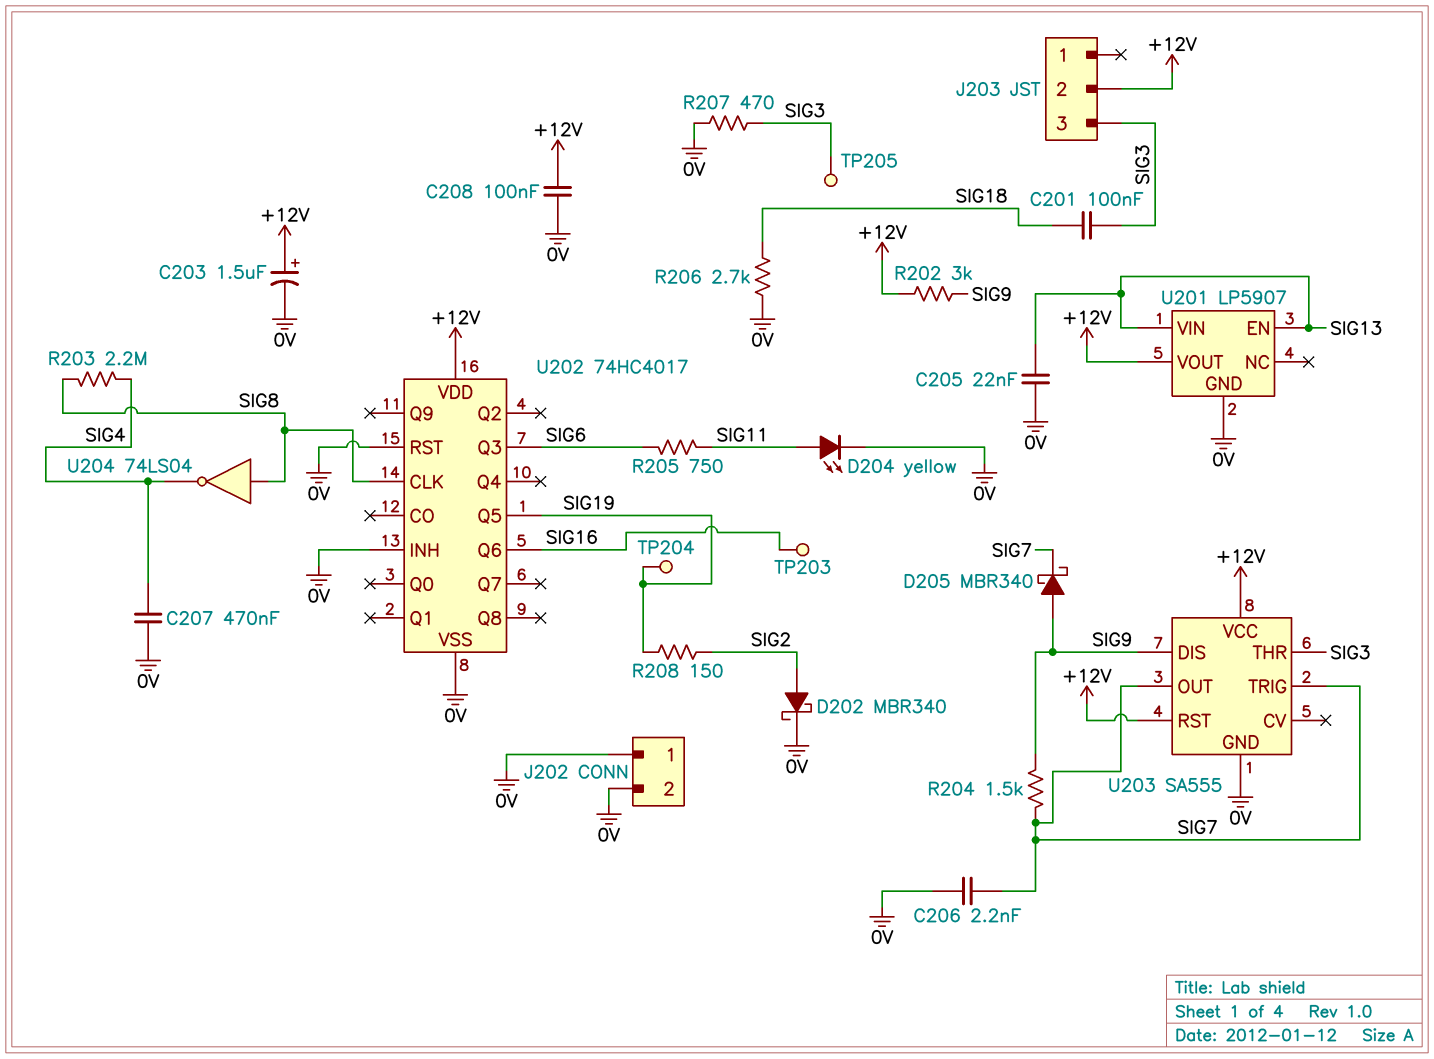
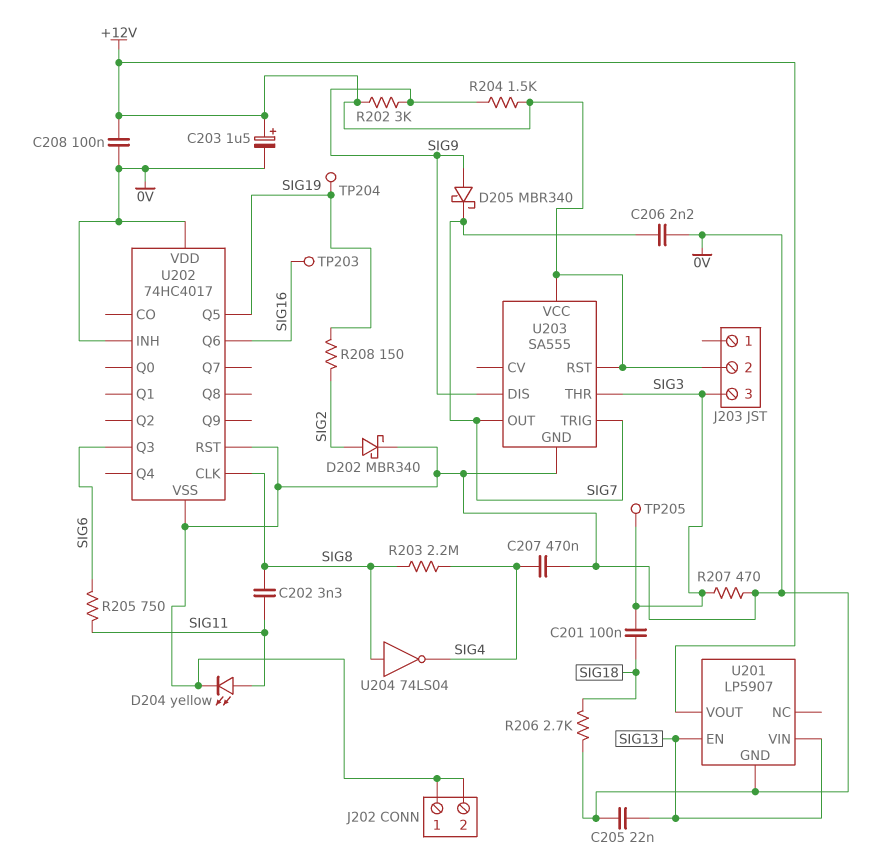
C202: none -> 3.3nF (SIG8, SIG11)
R204: 1.5k (SIG7, SIG9) -> 1.5k (+12V, SIG9)
U202 pin VDD: +12V -> 0V

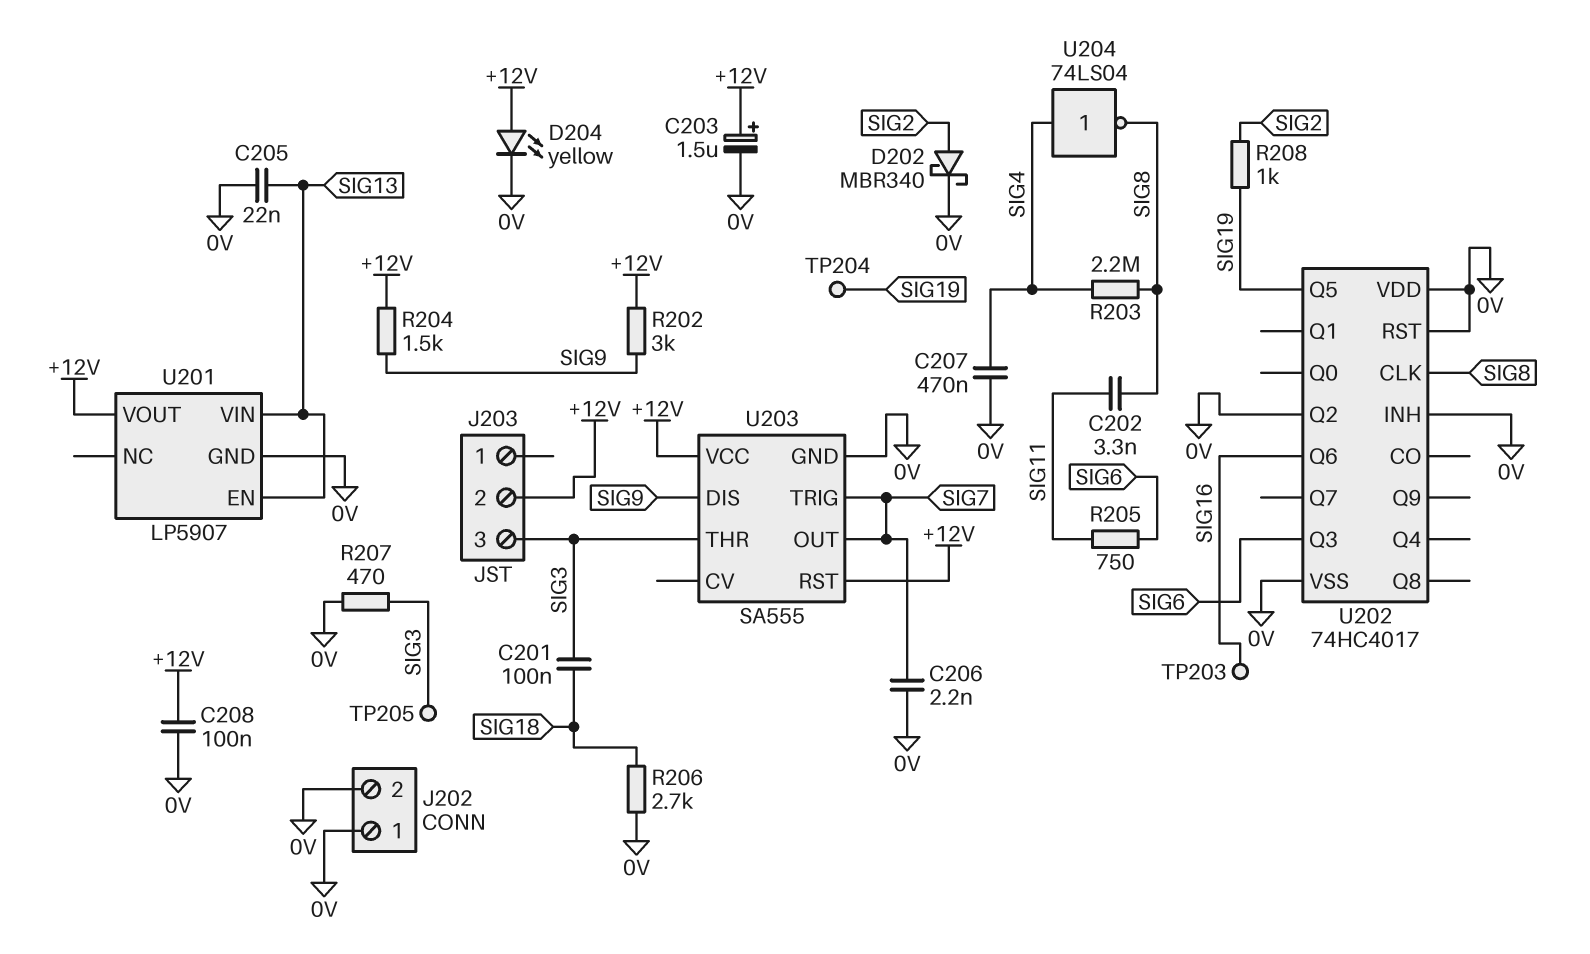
D204: LED yellow (A SIG11, K 0V) -> LED yellow (A +12V, K 0V)
D205: schottky MBR340 (A SIG9, K SIG7) -> none
R208: 150 (SIG2, SIG19) -> 1k (SIG2, SIG19)
U202 pin Q2: none -> 0V
U204: NOT 74LS04 (in SIG8, out SIG4) -> NOT 74LS04 (in SIG4, out SIG8)

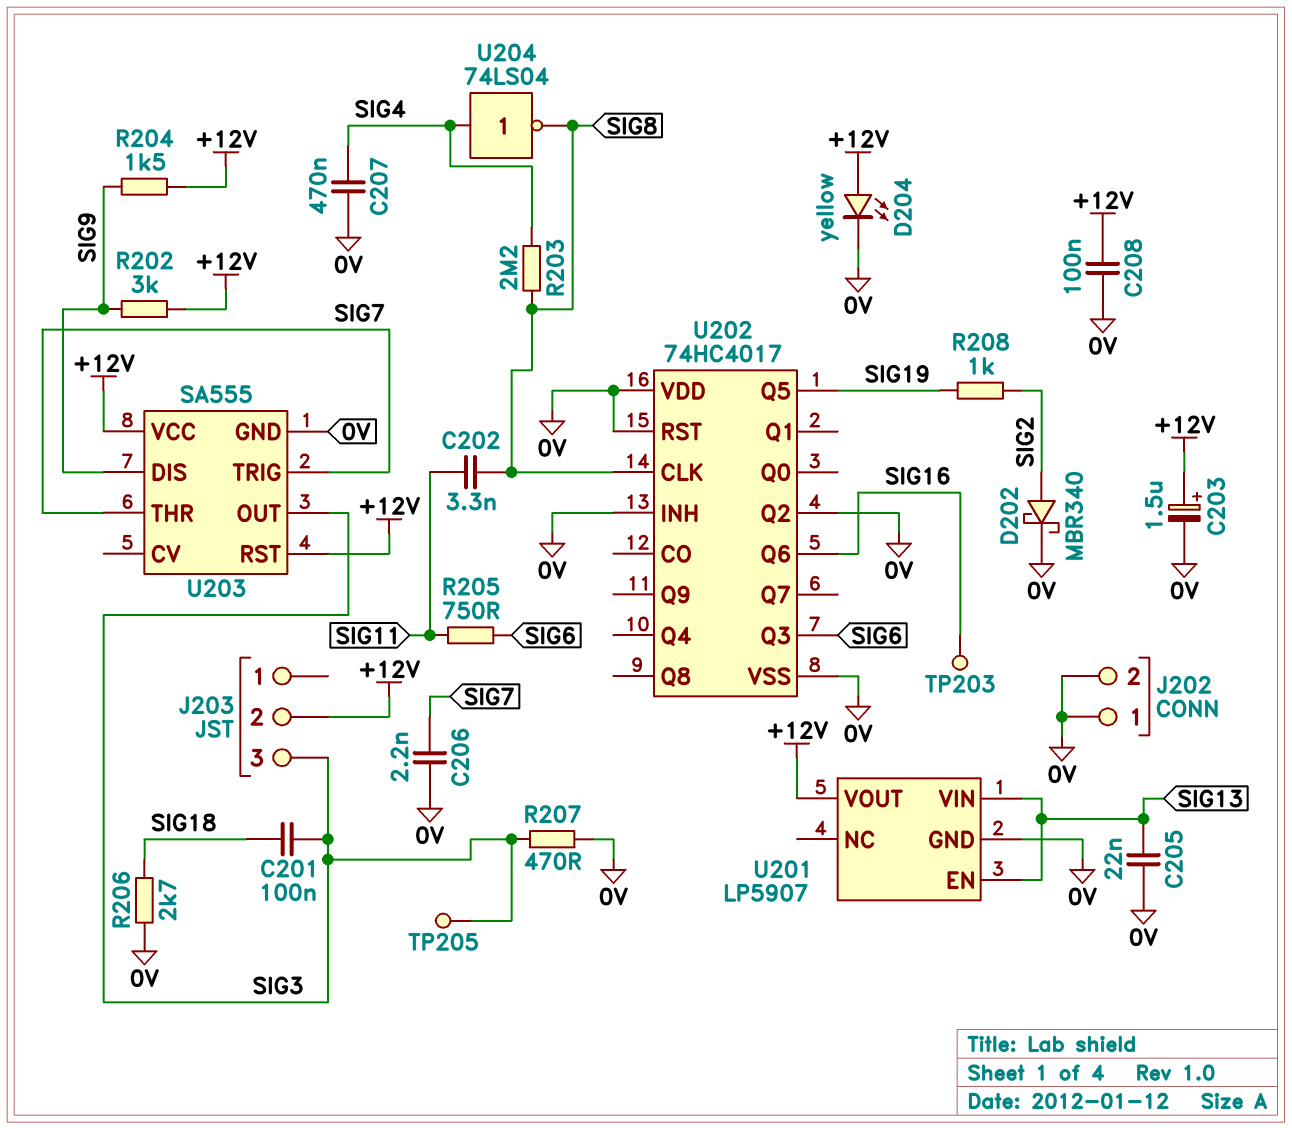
TP204: test point (SIG19) -> none
U203 pin OUT: SIG7 -> SIG3
U203 pin THR: SIG3 -> SIG7

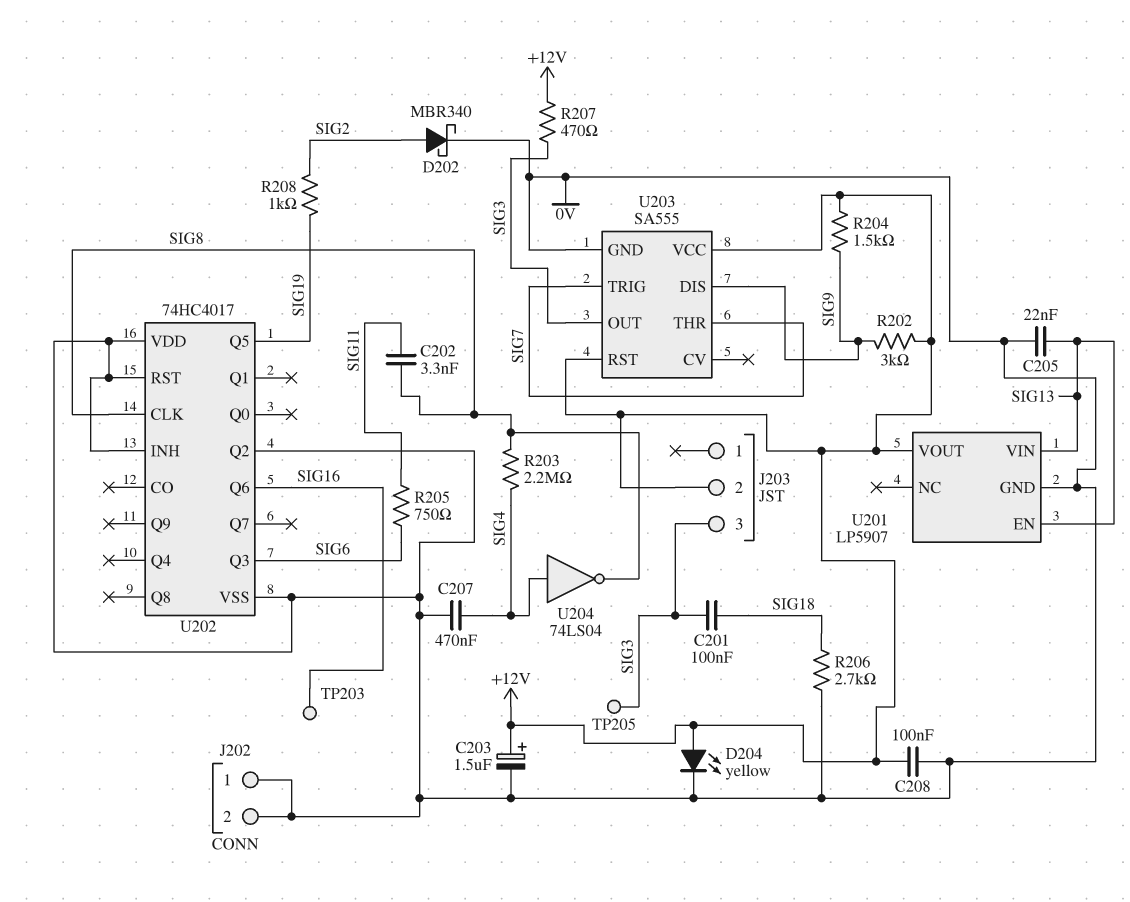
C206: 2.2nF (0V, SIG7) -> none
R207: 470 (0V, SIG3) -> 470 (+12V, SIG3)

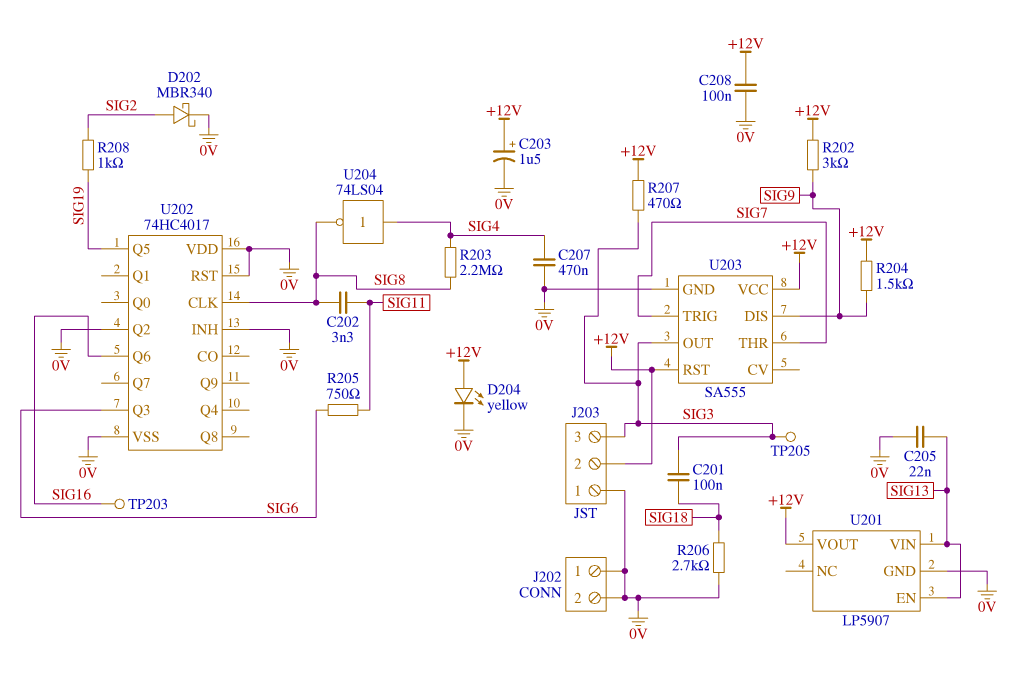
J203 pin 1: none -> 0V

